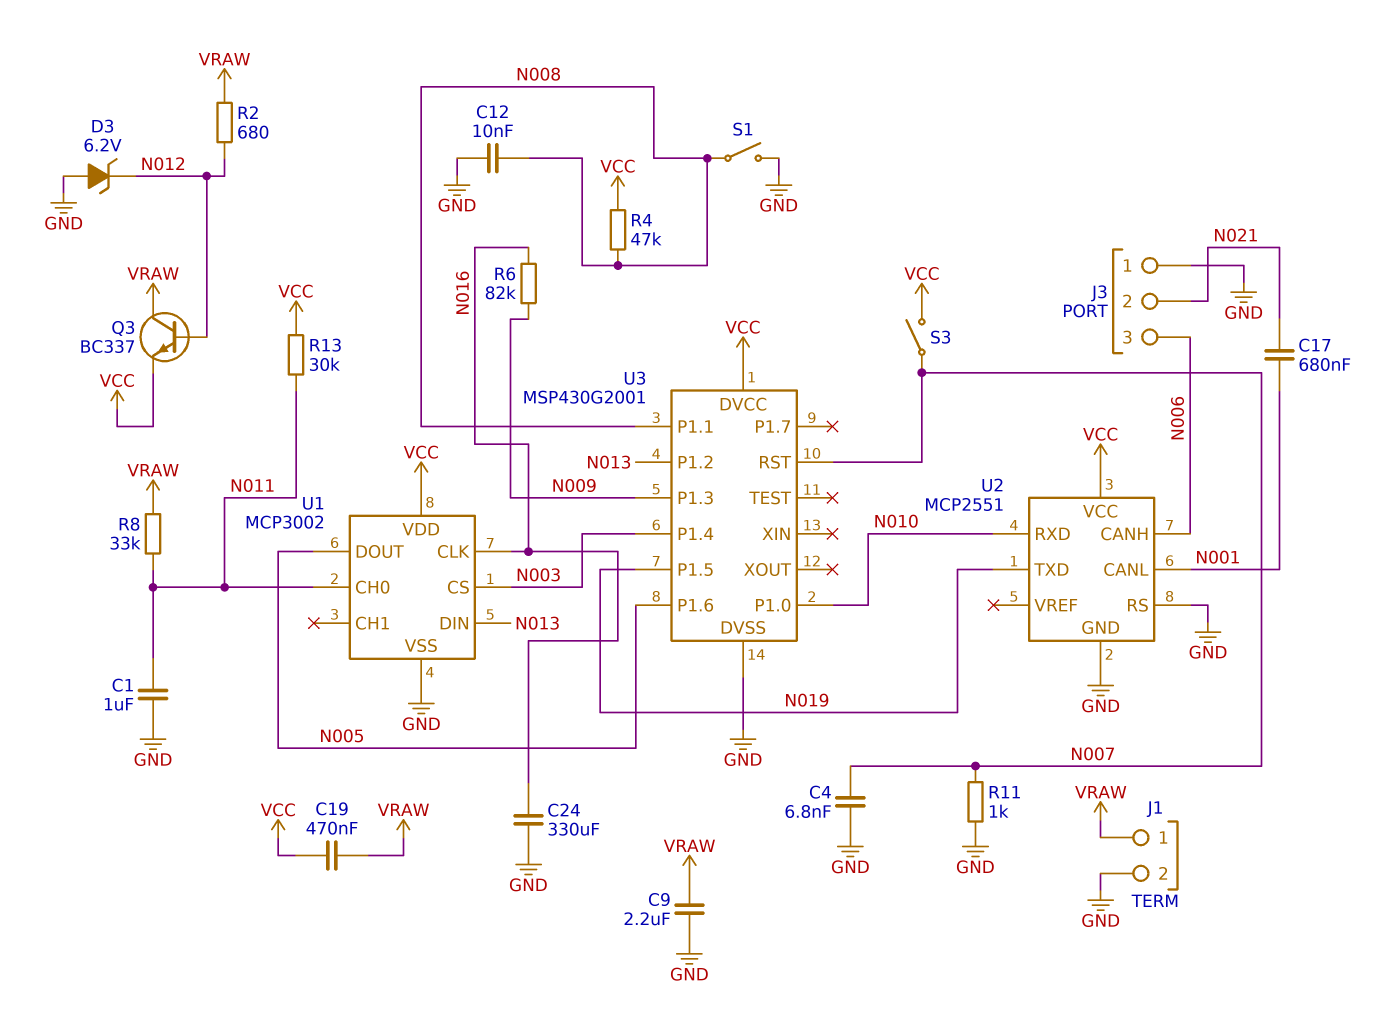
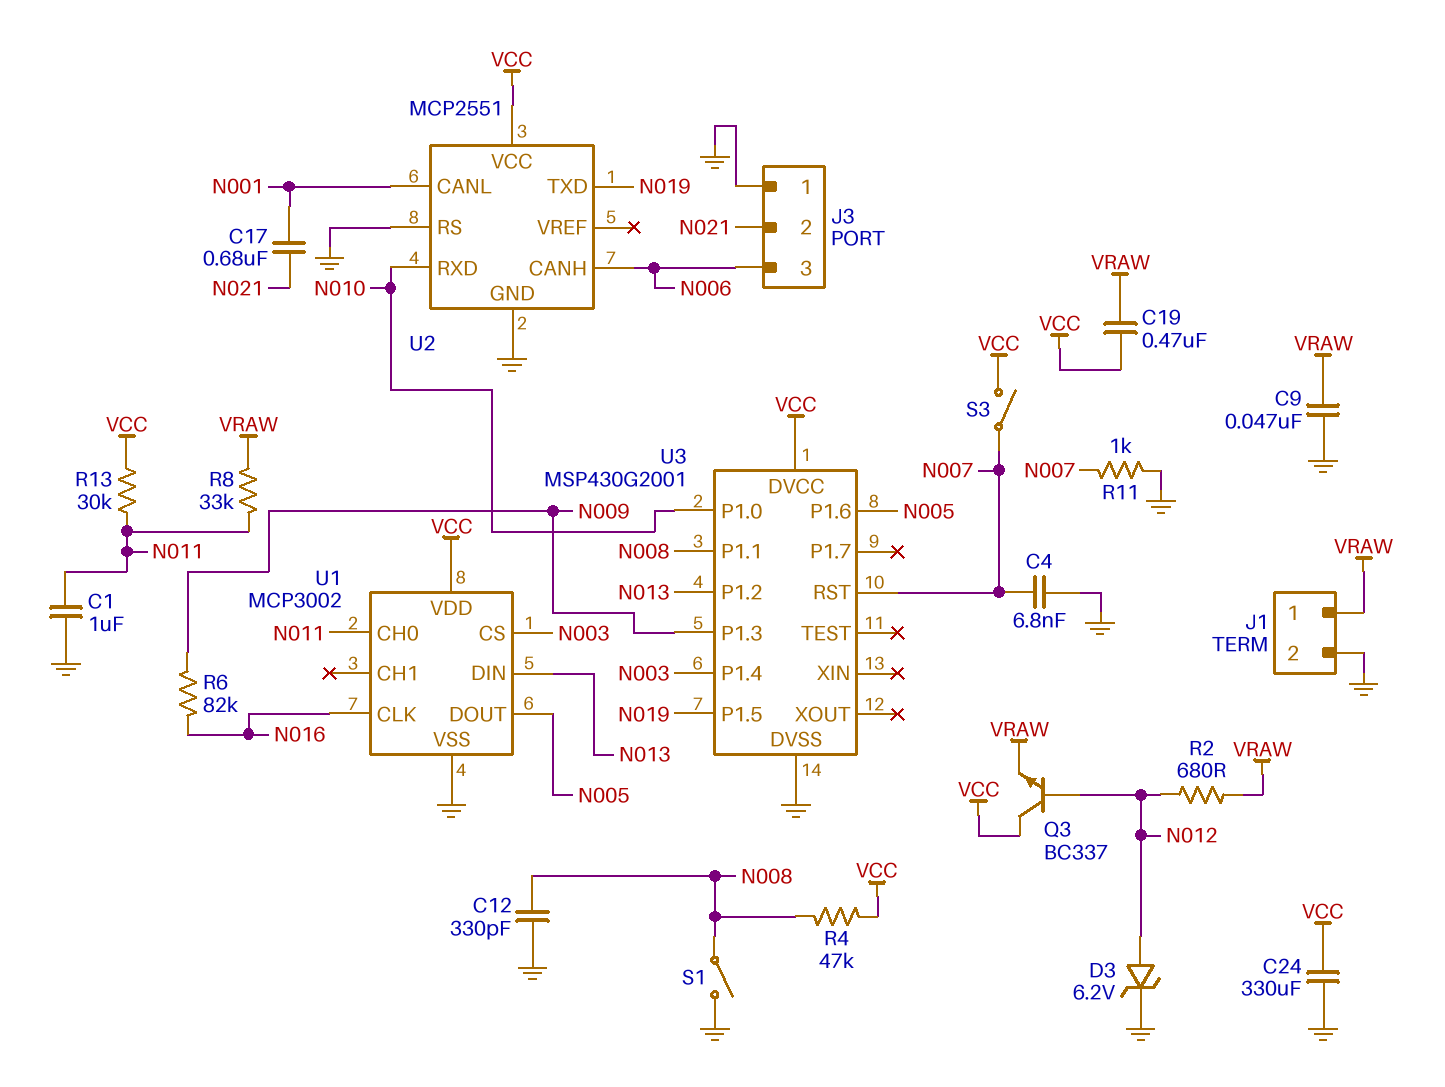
C9: 2.2uF (GND, VRAW) -> 47nF (GND, VRAW)
C12: 10nF (GND, N008) -> 330pF (GND, N008)
C24: 330uF (GND, N016) -> 330uF (GND, VCC)
D3: zener 6.2V (A GND, K N012) -> zener 6.2V (A N012, K GND)
Q3: NPN BC337 (B N012, C VRAW, E VCC) -> NPN BC337 (B N012, C VCC, E VRAW)

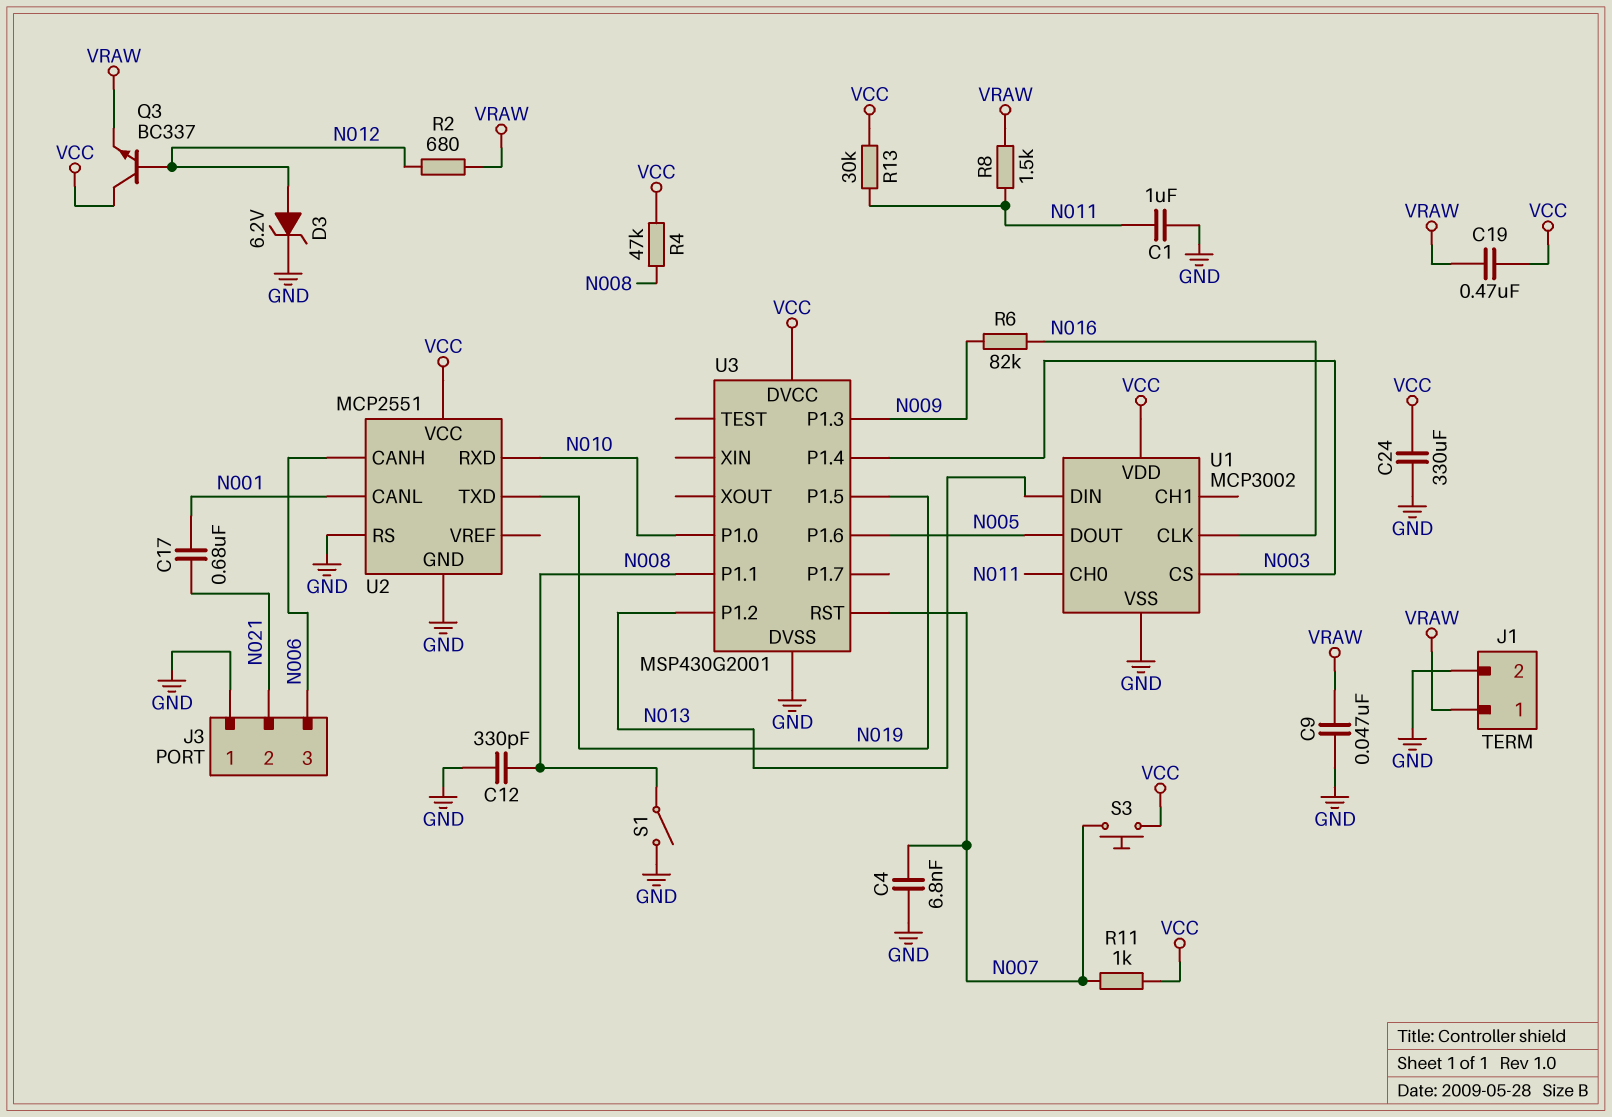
R8: 33k (N011, VRAW) -> 1.5k (N011, VRAW)
R11: 1k (GND, N007) -> 1k (N007, VCC)
S3: switch (N007, VCC) -> button (N007, VCC)

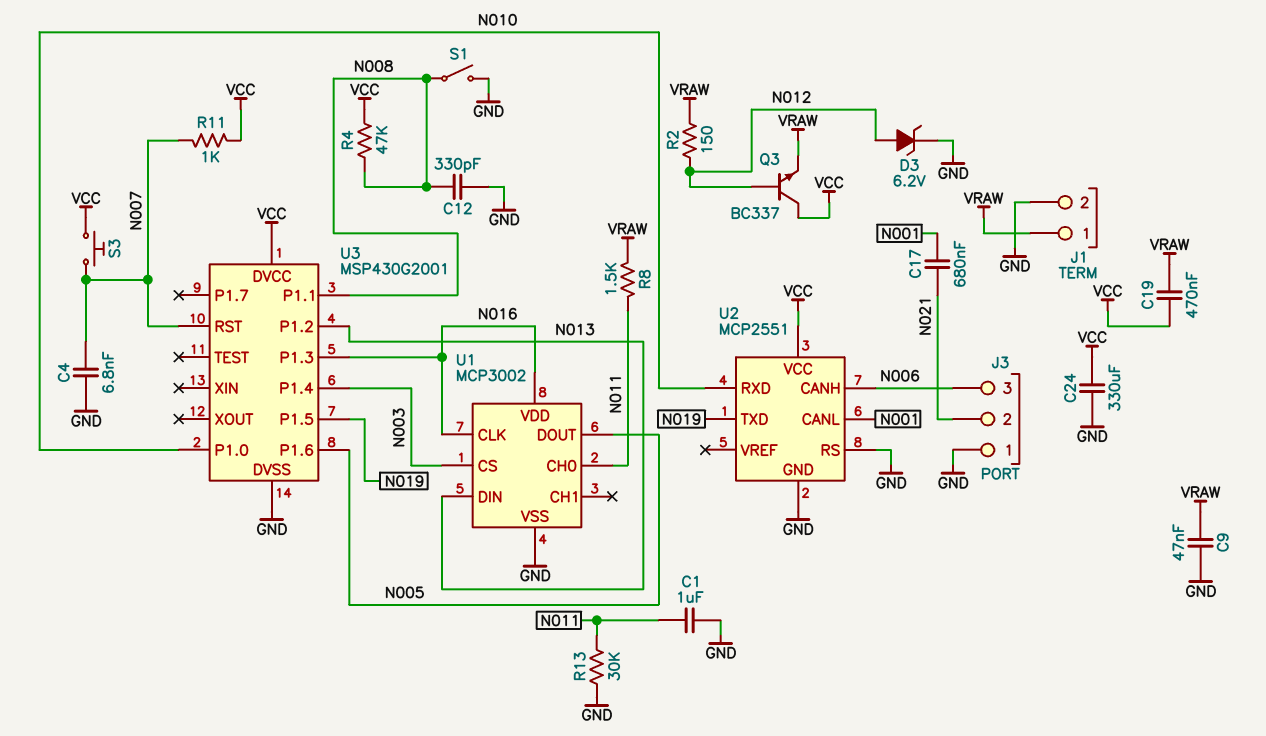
R2: 680 (N012, VRAW) -> 150 (N012, VRAW)
R6: 82k (N009, N016) -> none
R13: 30k (N011, VCC) -> 30k (GND, N011)
U1 pin VDD: VCC -> N016
U3 pin P1.3: N009 -> N016

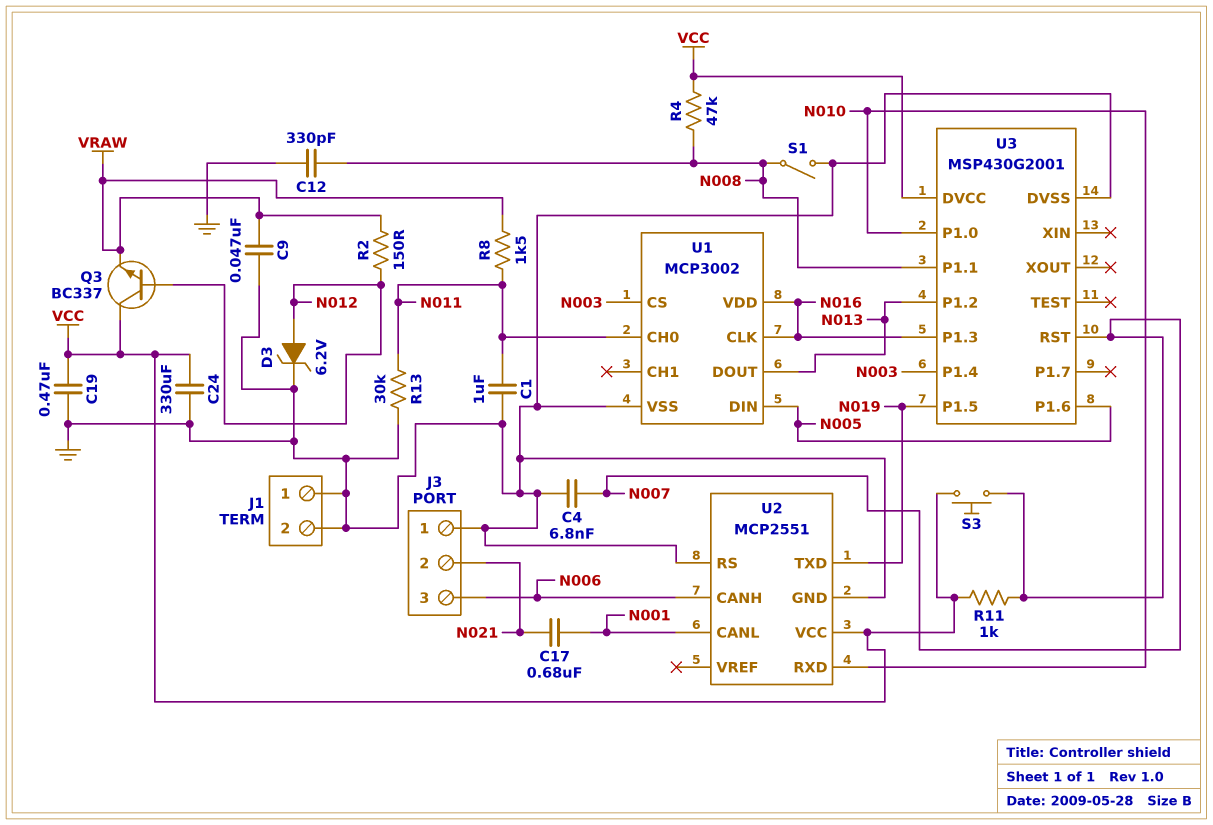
C19: 470nF (VCC, VRAW) -> 470nF (GND, VCC)
J1 pin 1: VRAW -> GND
U1 pin DIN: N013 -> N005
U1 pin DOUT: N005 -> N013

